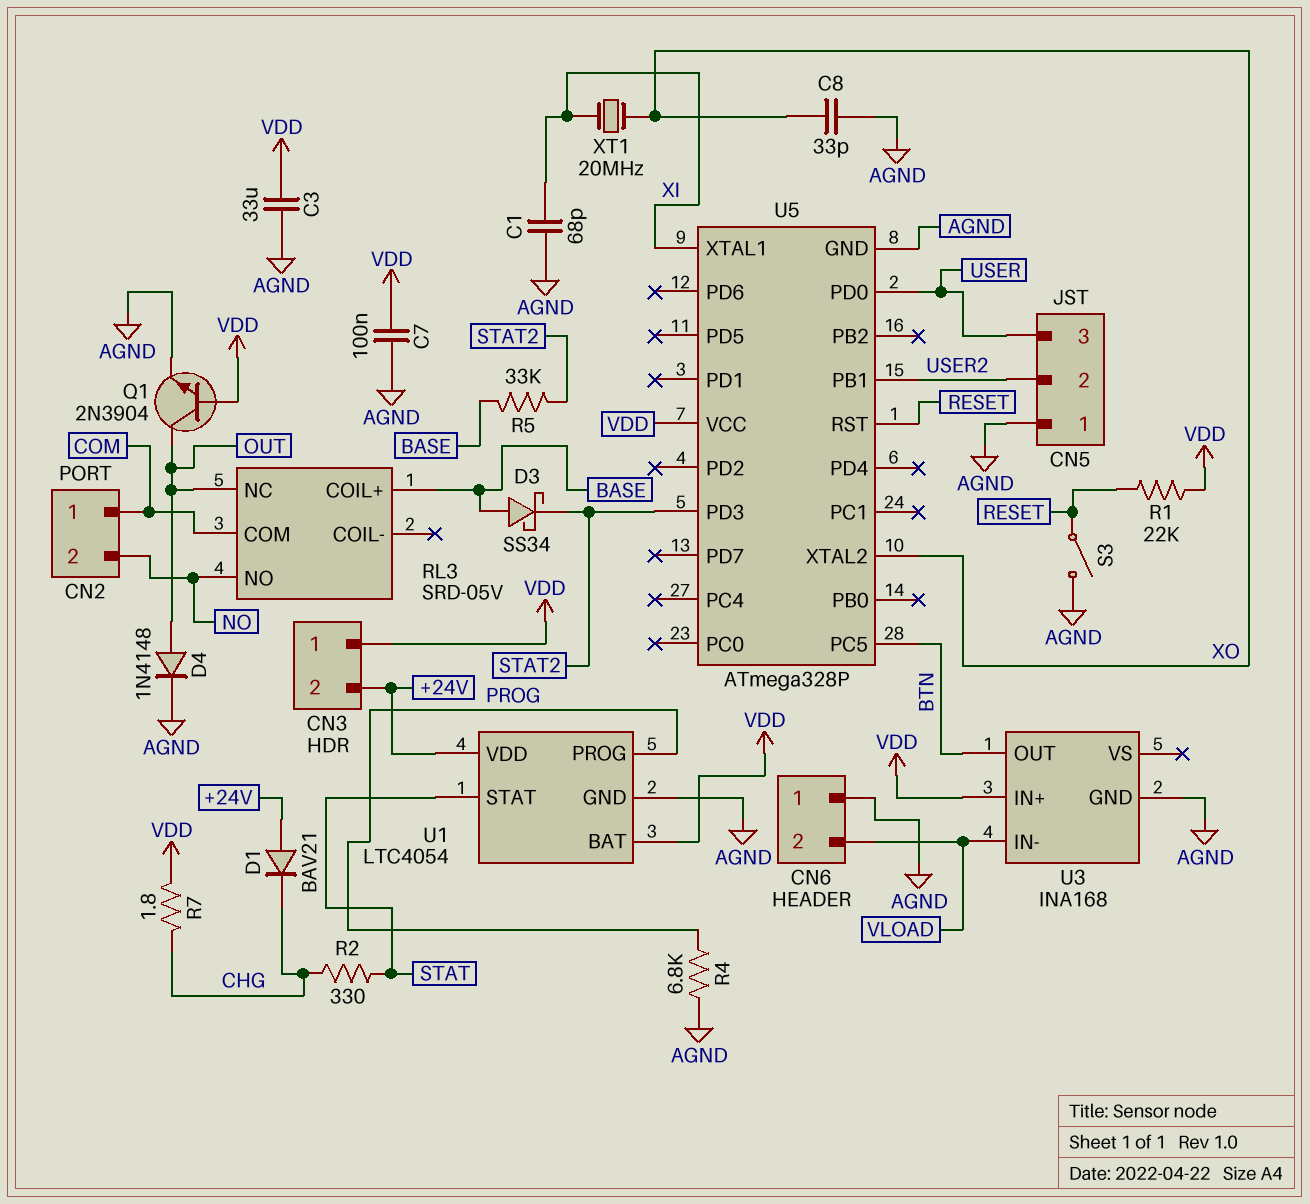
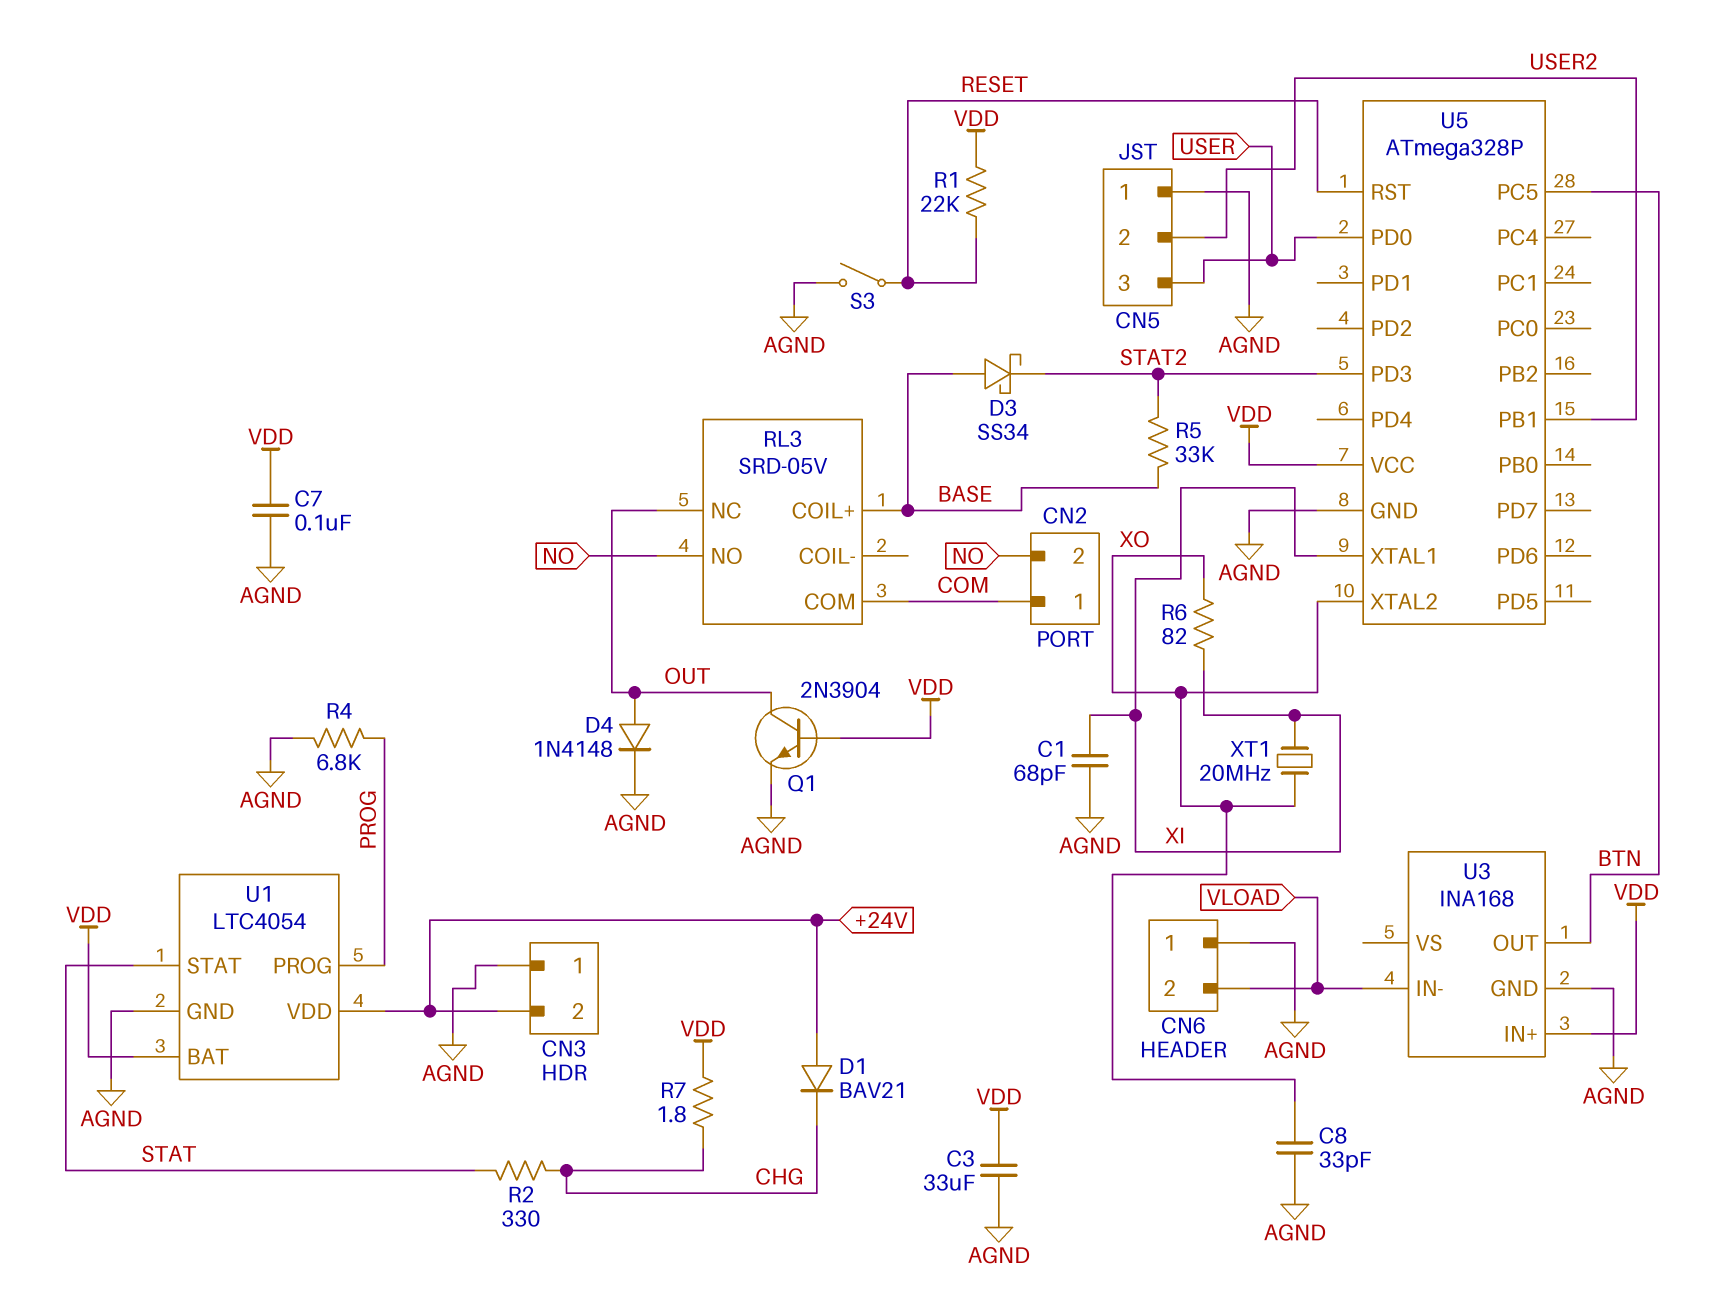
CN3 pin 1: VDD -> AGND
R6: none -> 82 (XI, XO)

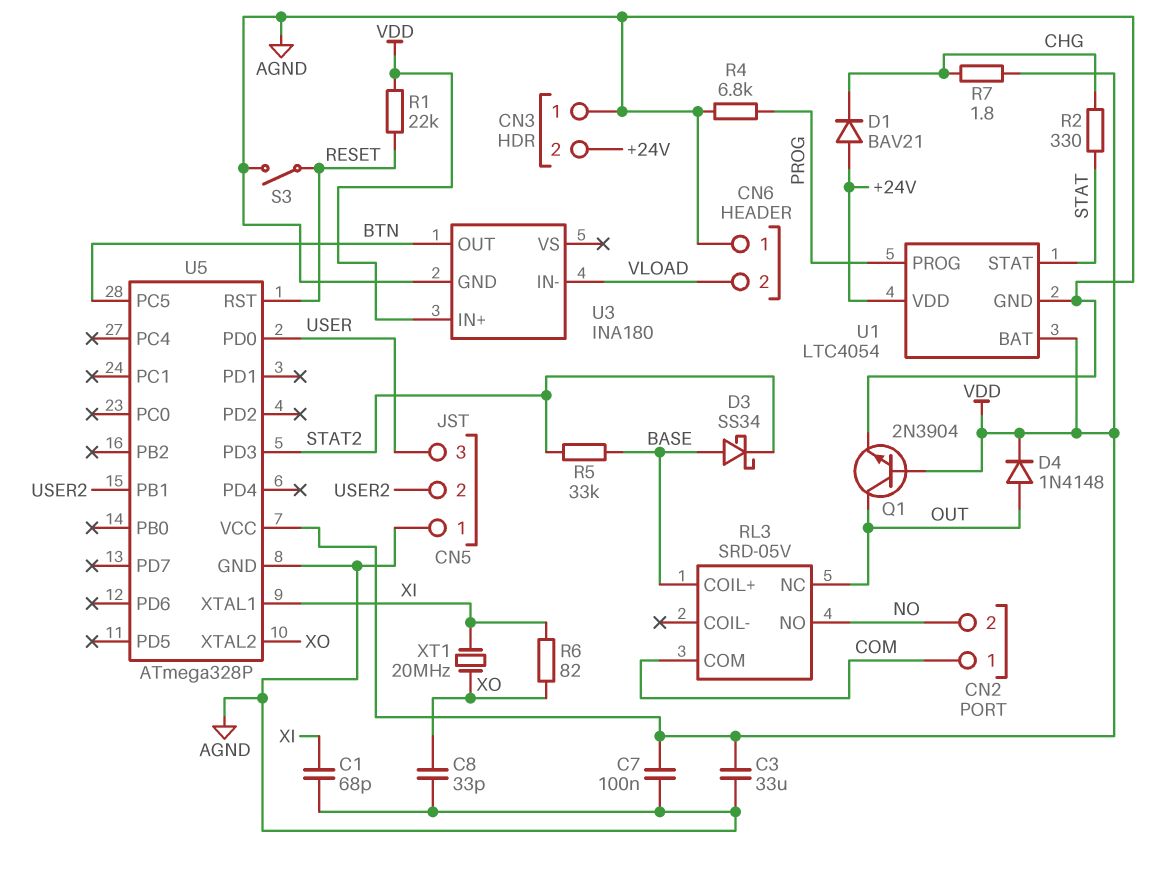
D4: diode 1N4148 (A OUT, K AGND) -> diode 1N4148 (A OUT, K VDD)
U3: INA168 -> INA180

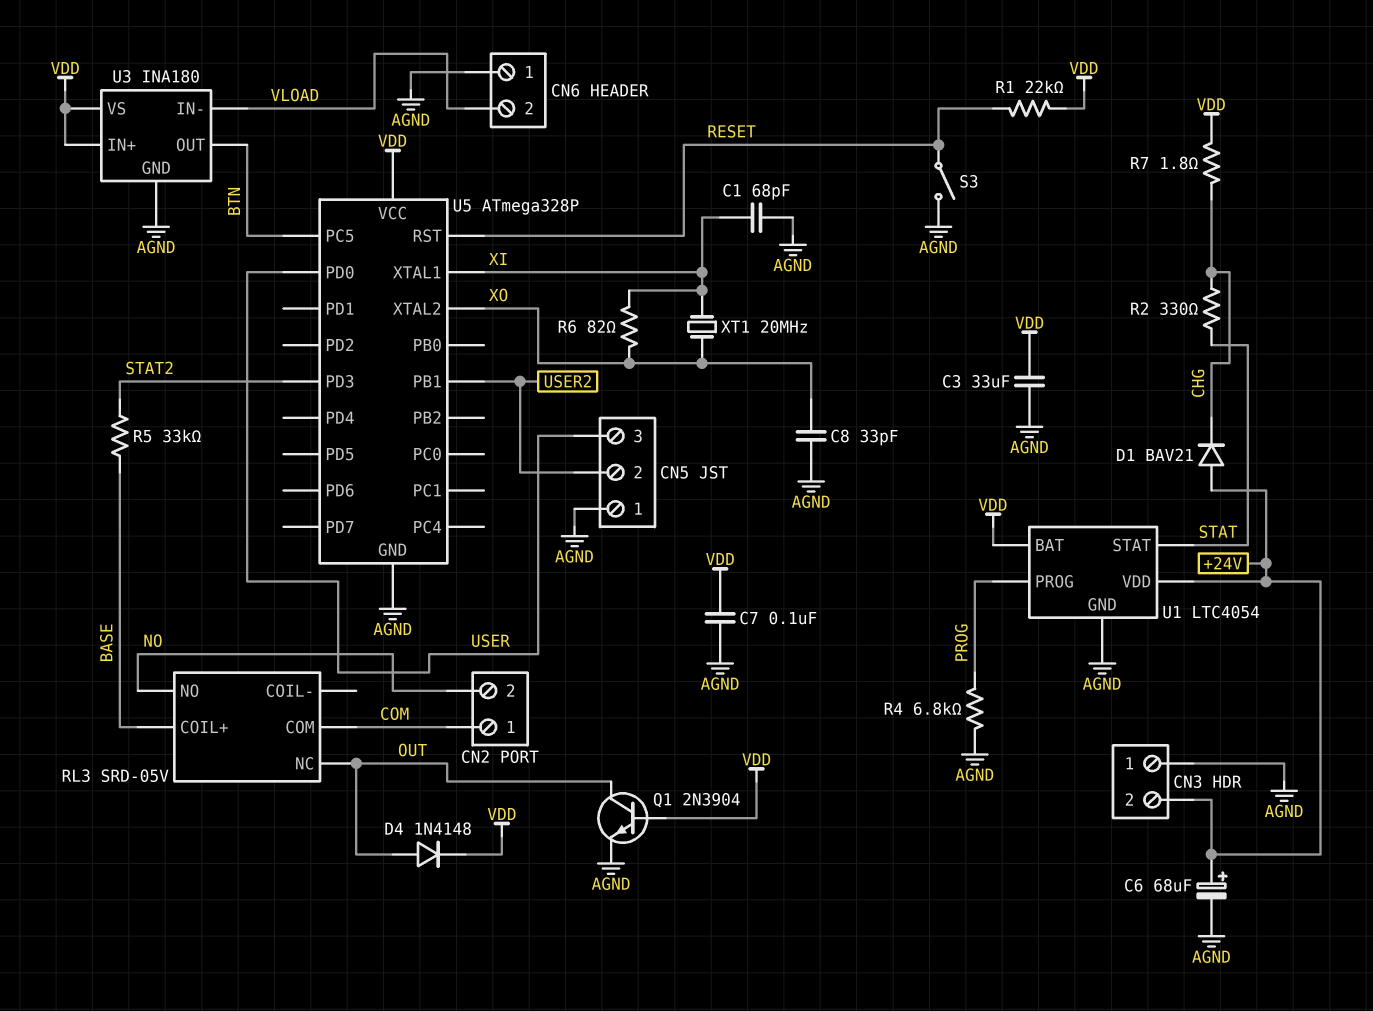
C6: none -> 68uF (plus +24V, minus AGND)
D3: schottky SS34 (A BASE, K STAT2) -> none
U3 pin VS: none -> VDD

